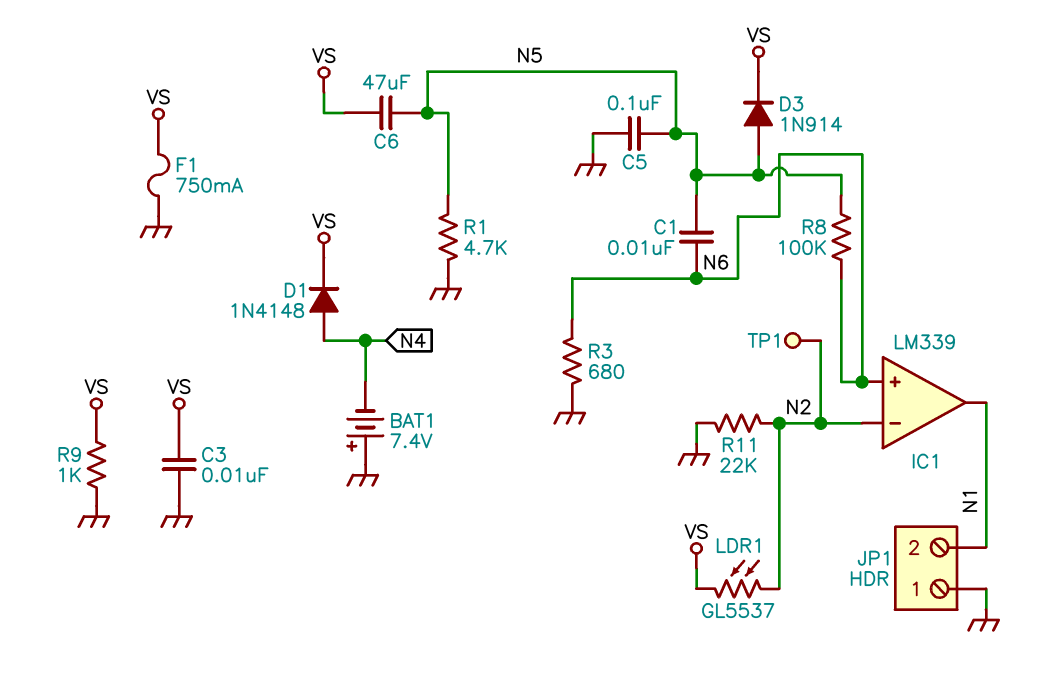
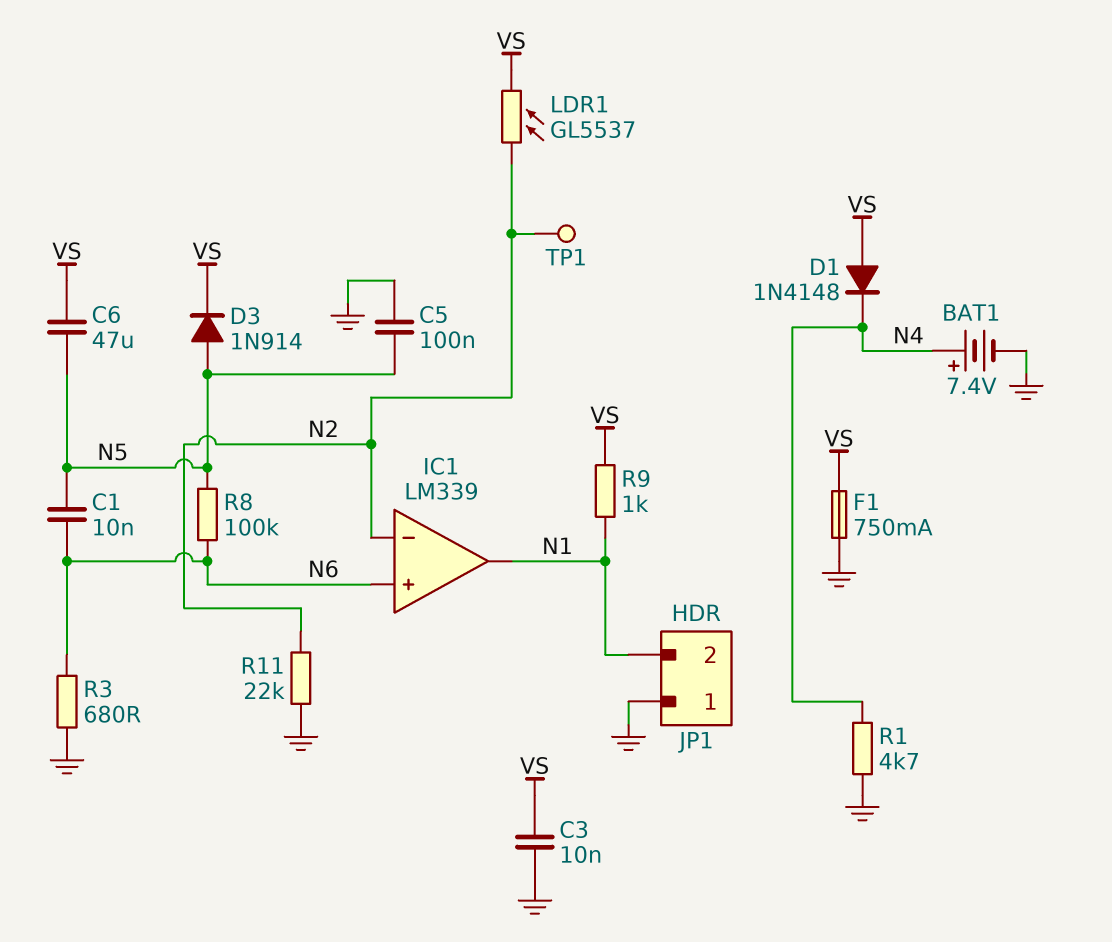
BAT1: 7.4V (plus GND, minus N4) -> 7.4V (plus N4, minus GND)
D1: diode 1N4148 (A N4, K VS) -> diode 1N4148 (A VS, K N4)
R1: 4.7k (GND, N5) -> 4.7k (GND, N4)
R9: 1k (GND, VS) -> 1k (N1, VS)

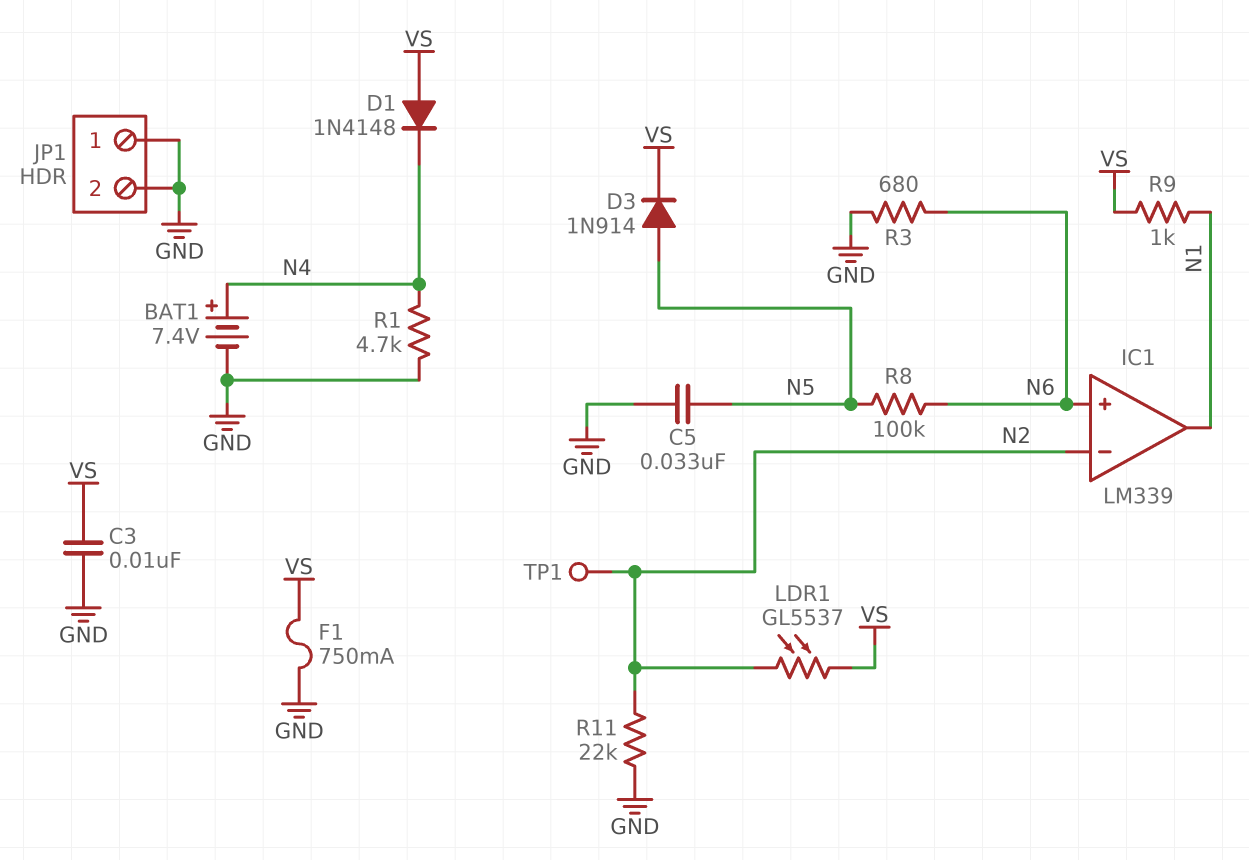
C1: 10nF (N5, N6) -> none
C5: 100nF (GND, N5) -> 33nF (GND, N5)
C6: 47uF (N5, VS) -> none
JP1 pin 2: N1 -> GND

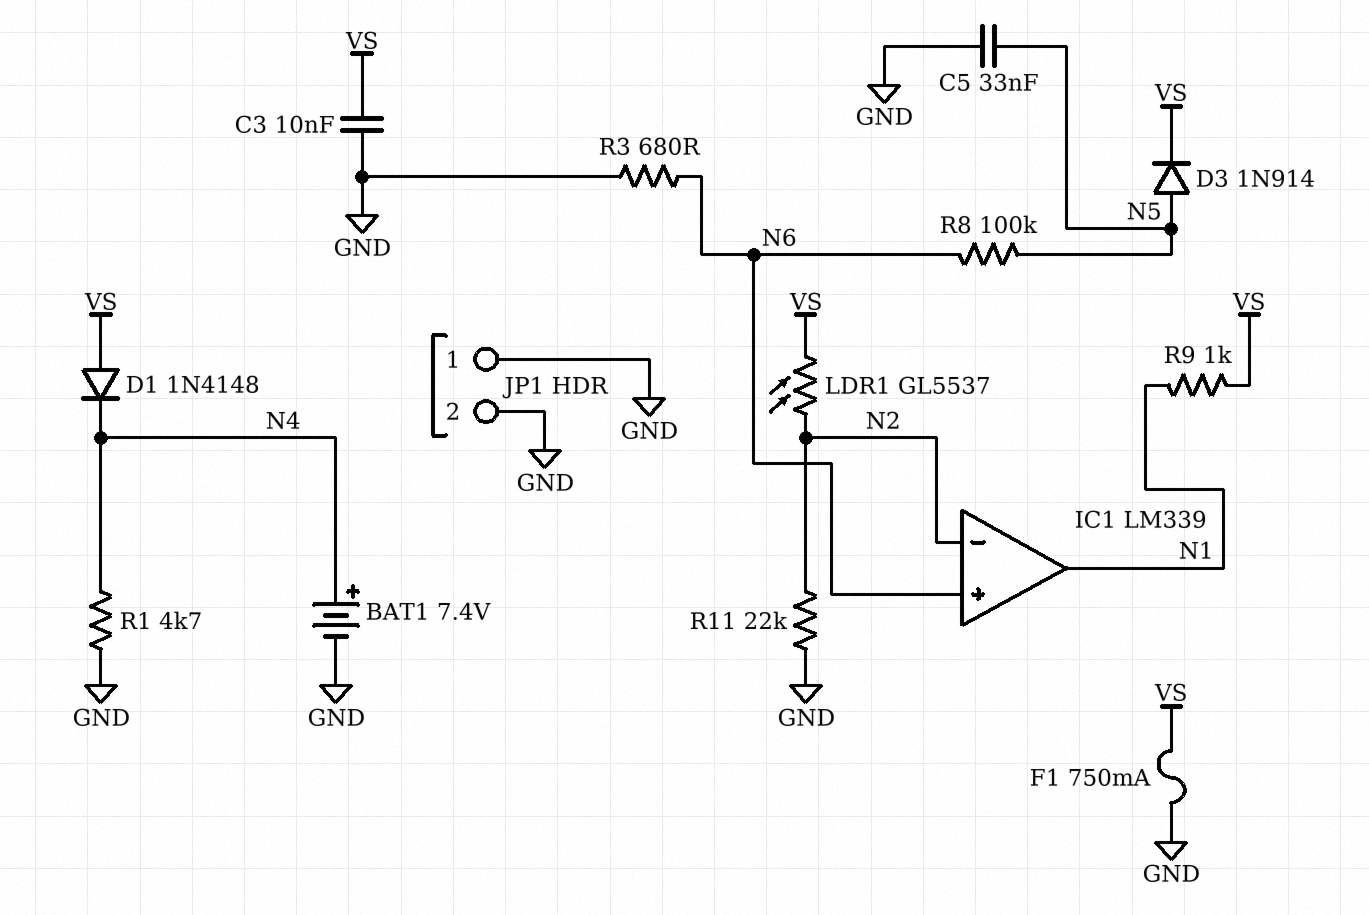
TP1: test point (N2) -> none

